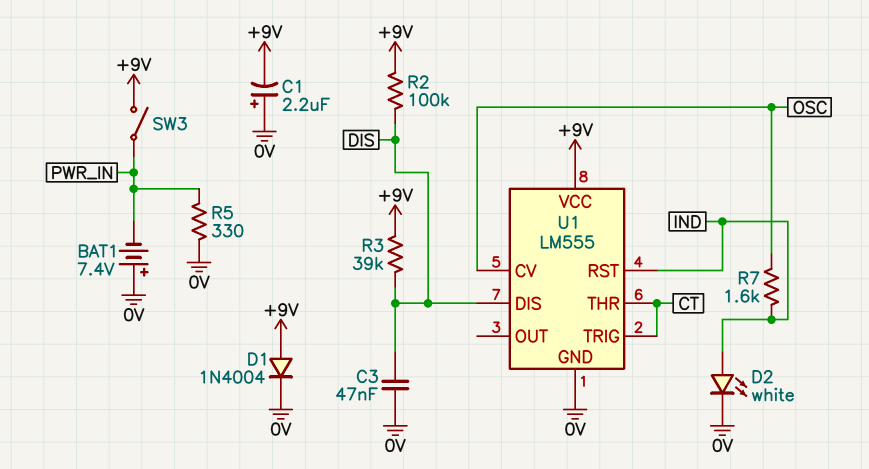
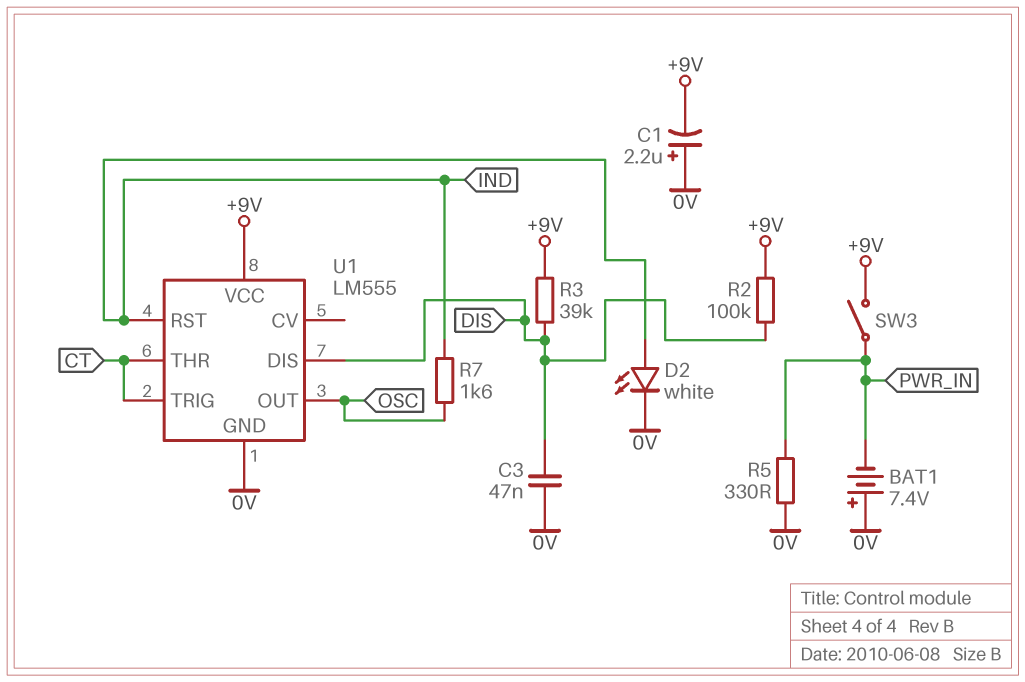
D1: diode 1N4004 (A +9V, K 0V) -> none
U1 pin CV: OSC -> none
U1 pin OUT: none -> OSC

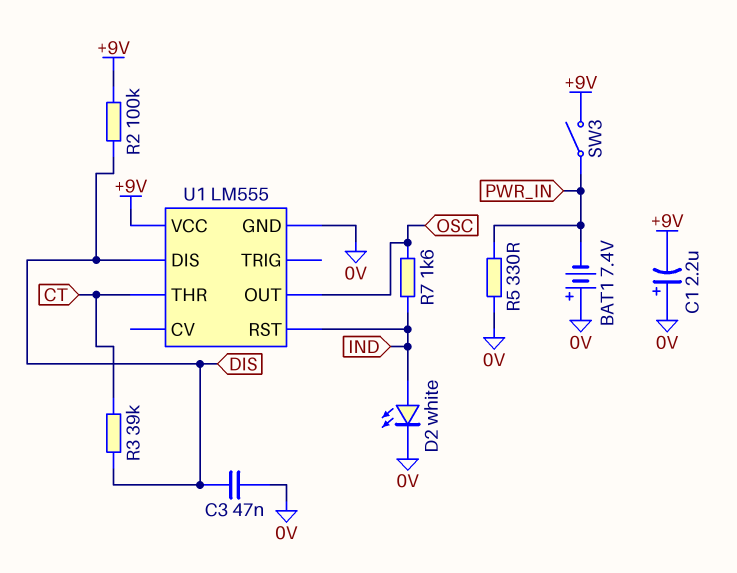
R3: 39k (+9V, DIS) -> 39k (CT, DIS)
U1 pin TRIG: CT -> none

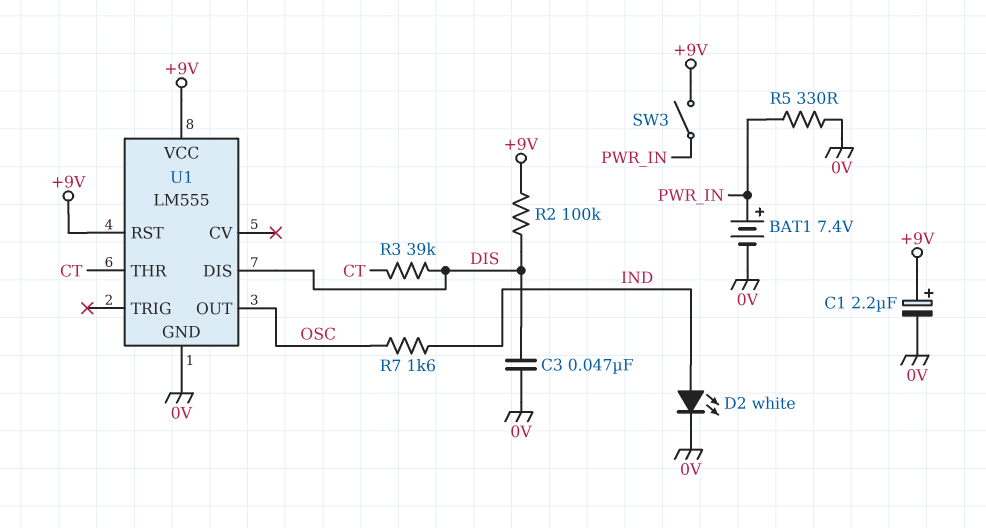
BAT1: 7.4V (plus 0V, minus PWR_IN) -> 7.4V (plus PWR_IN, minus 0V)
C1: 2.2uF (plus 0V, minus +9V) -> 2.2uF (plus +9V, minus 0V)
U1 pin RST: IND -> +9V

